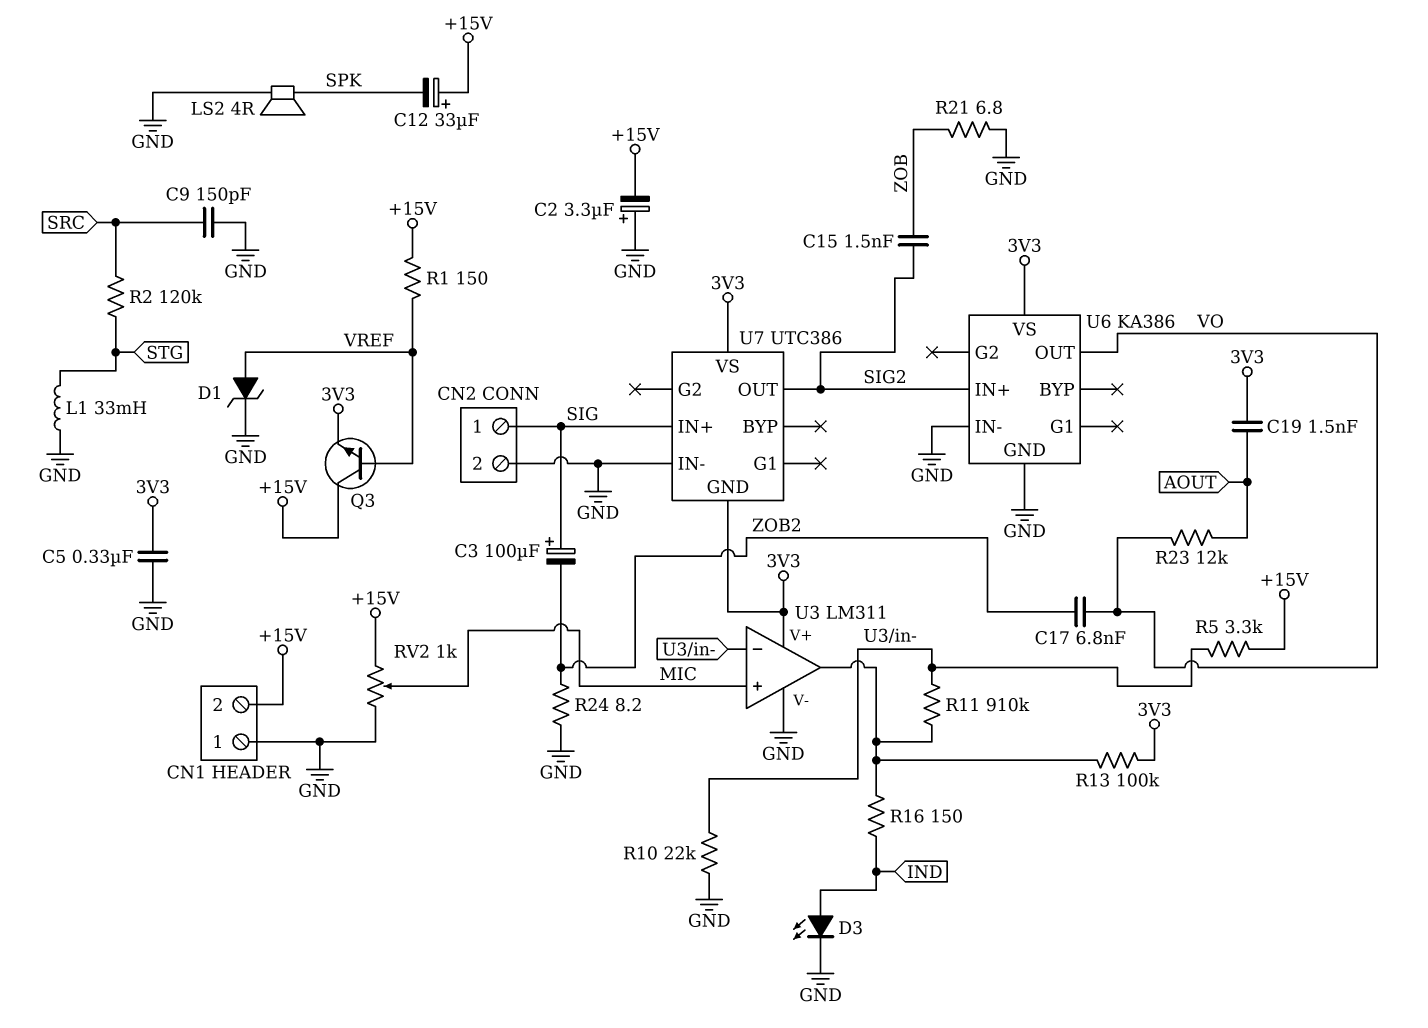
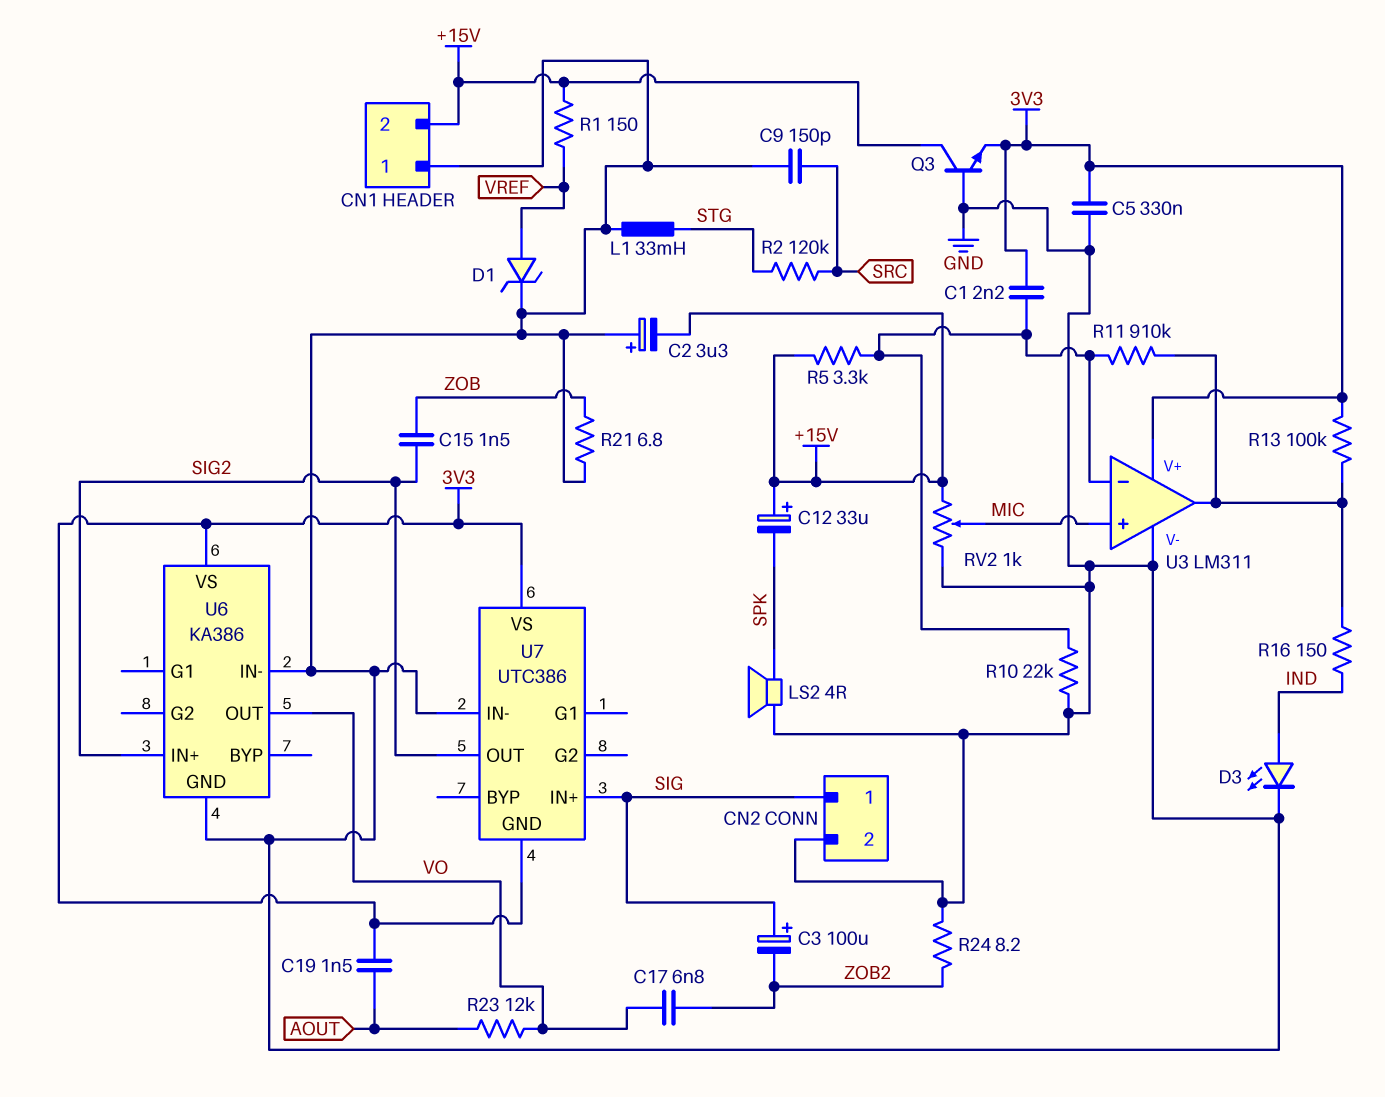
C1: none -> 2.2nF (3V3, U3/in-)
Q3: NPN (B VREF, C +15V, E 3V3) -> NPN (B GND, C +15V, E 3V3)

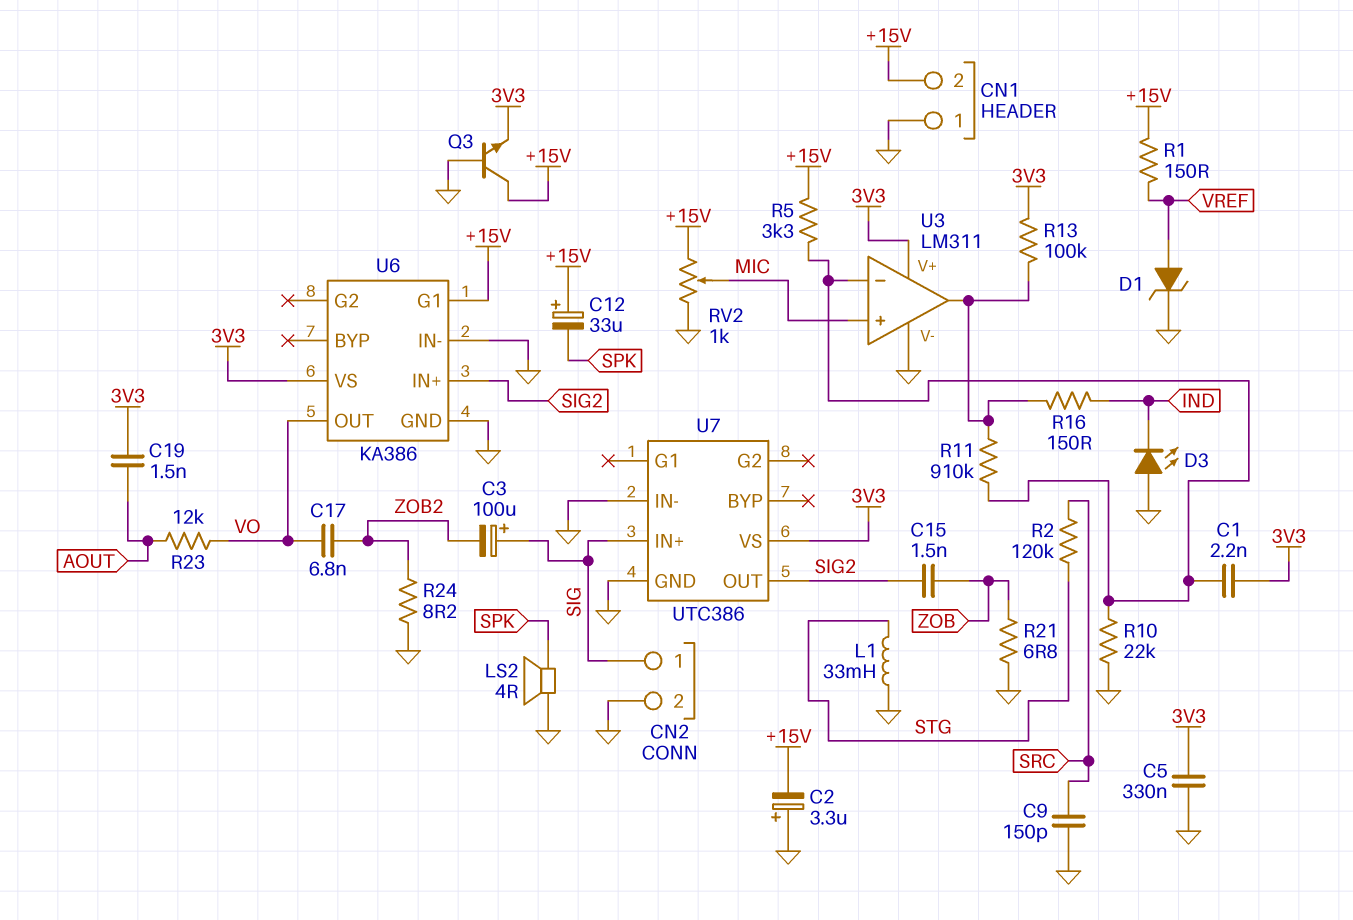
D3: LED (A IND, K GND) -> LED (A GND, K IND)
U6 pin G1: none -> +15V
U7 pin GND: 3V3 -> GND

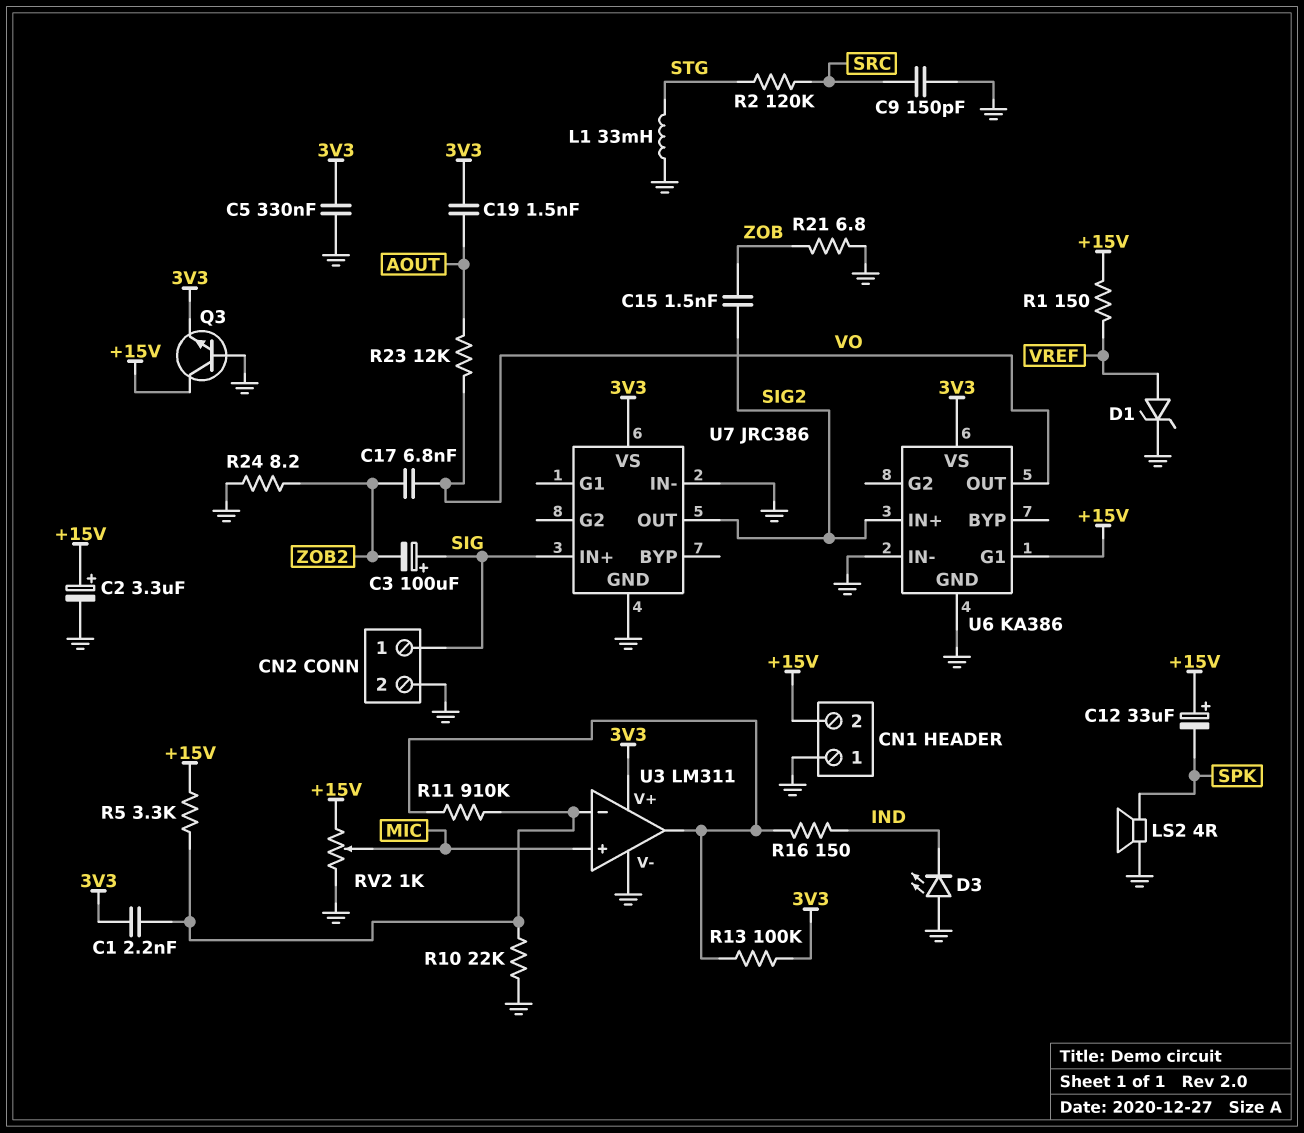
C2: 3.3uF (plus GND, minus +15V) -> 3.3uF (plus +15V, minus GND)
U7: UTC386 -> JRC386

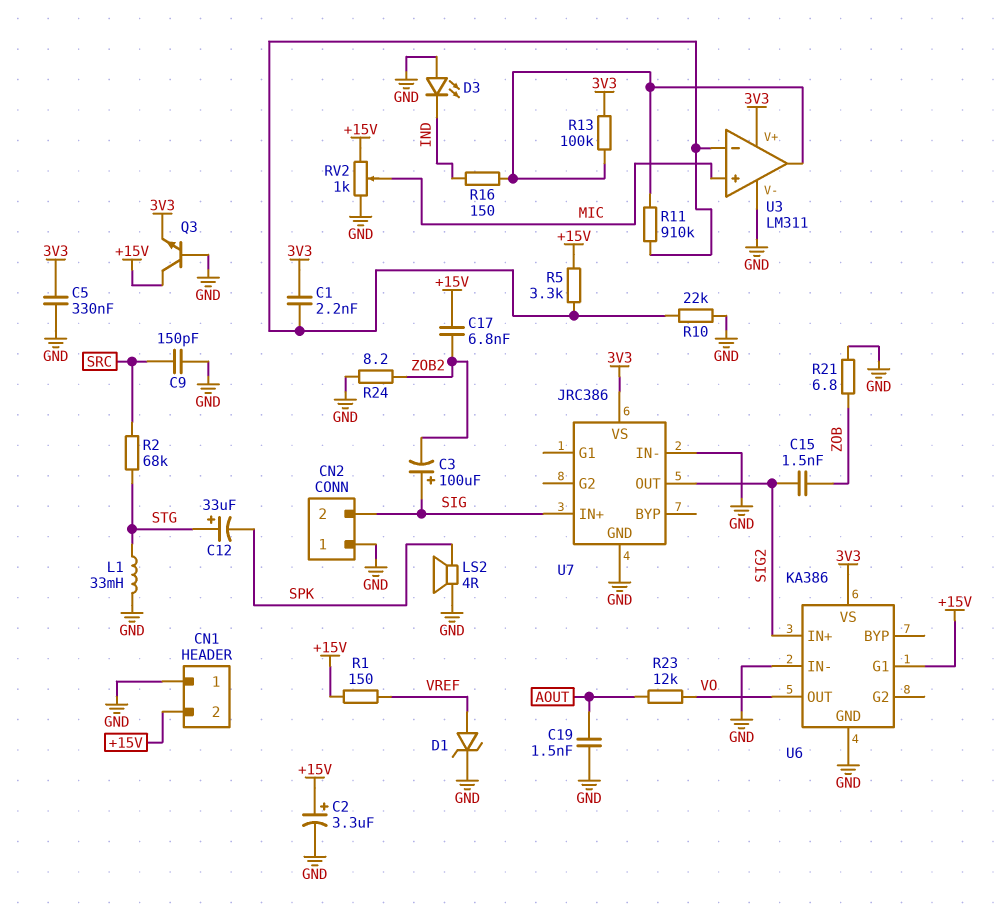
C12: 33uF (plus +15V, minus SPK) -> 33uF (plus STG, minus SPK)
C17: 6.8nF (VO, ZOB2) -> 6.8nF (+15V, ZOB2)
C19: 1.5nF (3V3, AOUT) -> 1.5nF (AOUT, GND)
CN2 pin 1: SIG -> GND
CN2 pin 2: GND -> SIG
R2: 120k (SRC, STG) -> 68k (SRC, STG)

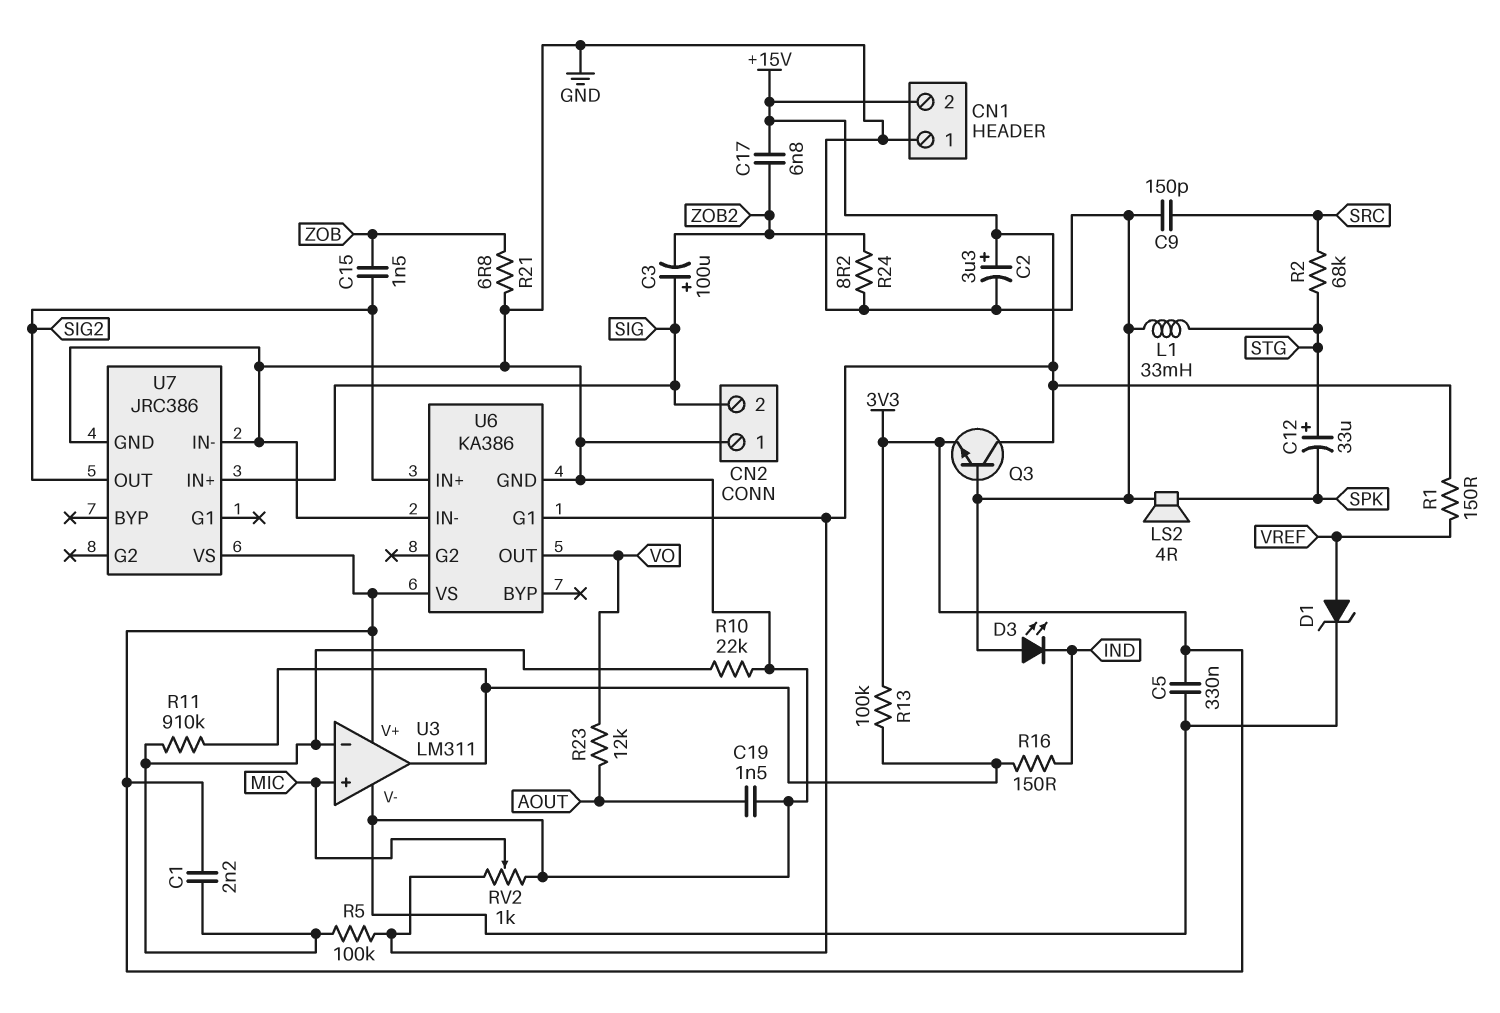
R5: 3.3k (+15V, U3/in-) -> 100k (+15V, U3/in-)

